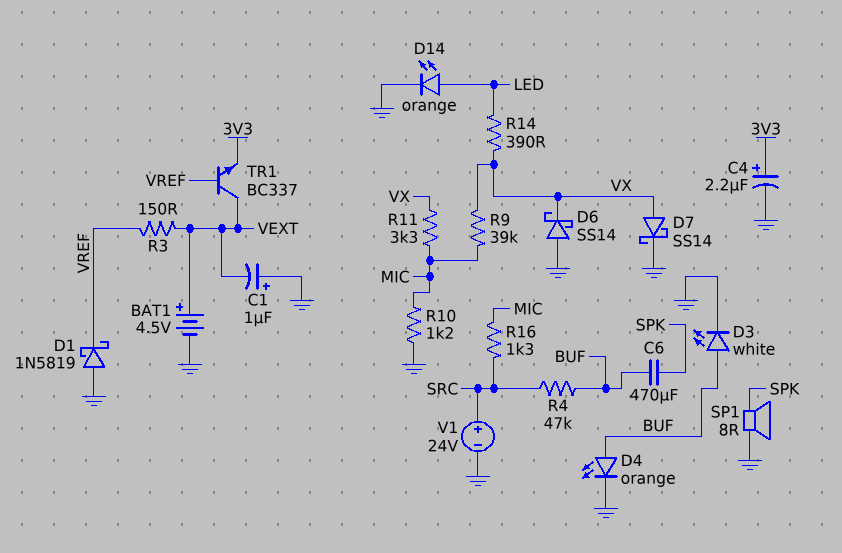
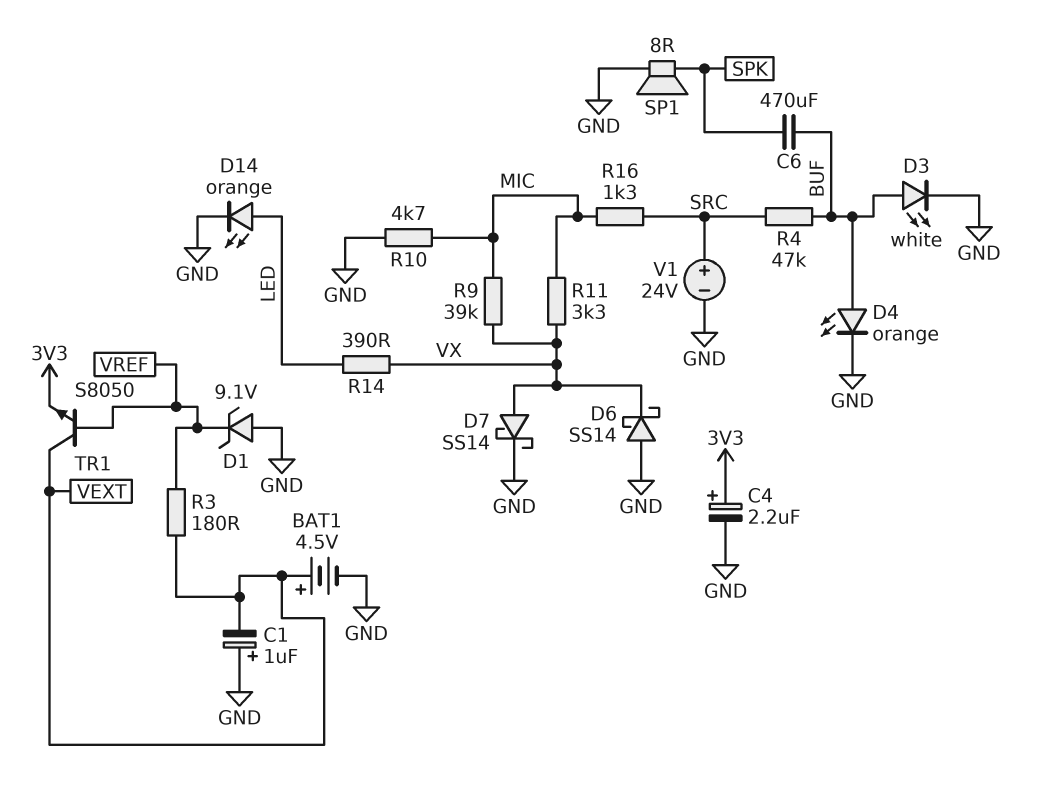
D1: schottky 1N5819 (A GND, K VREF) -> zener 9.1V (A GND, K VREF)
R3: 150 (VEXT, VREF) -> 180 (VEXT, VREF)
R10: 1.2k (GND, MIC) -> 4.7k (GND, MIC)
TR1: NPN BC337 (B VREF, C VEXT, E 3V3) -> NPN S8050 (B VREF, C VEXT, E 3V3)

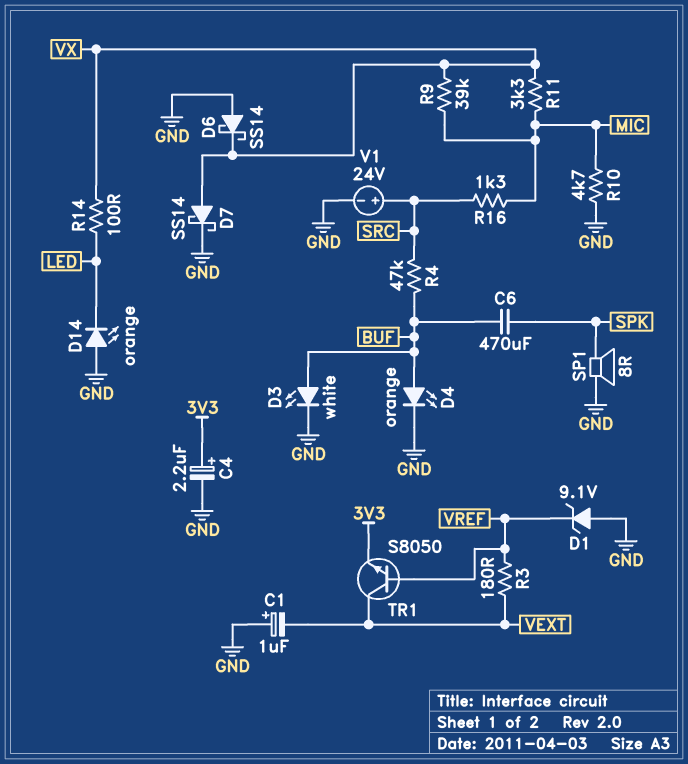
BAT1: 4.5V (plus VEXT, minus GND) -> none
D14: LED orange (A LED, K GND) -> LED orange (A GND, K LED)
R14: 390 (LED, VX) -> 100 (LED, VX)

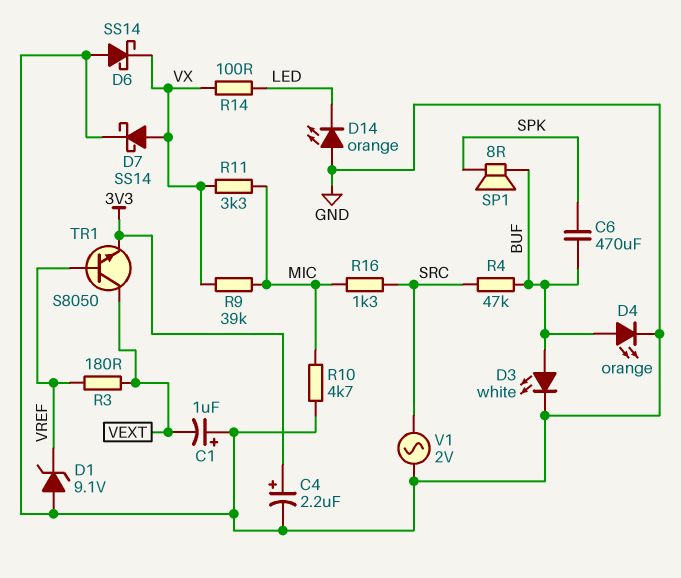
SP1: speaker 8R (GND, SPK) -> speaker 8R (BUF, SPK)
V1: 24V (plus SRC, minus GND) -> AC 2V (GND, SRC)

